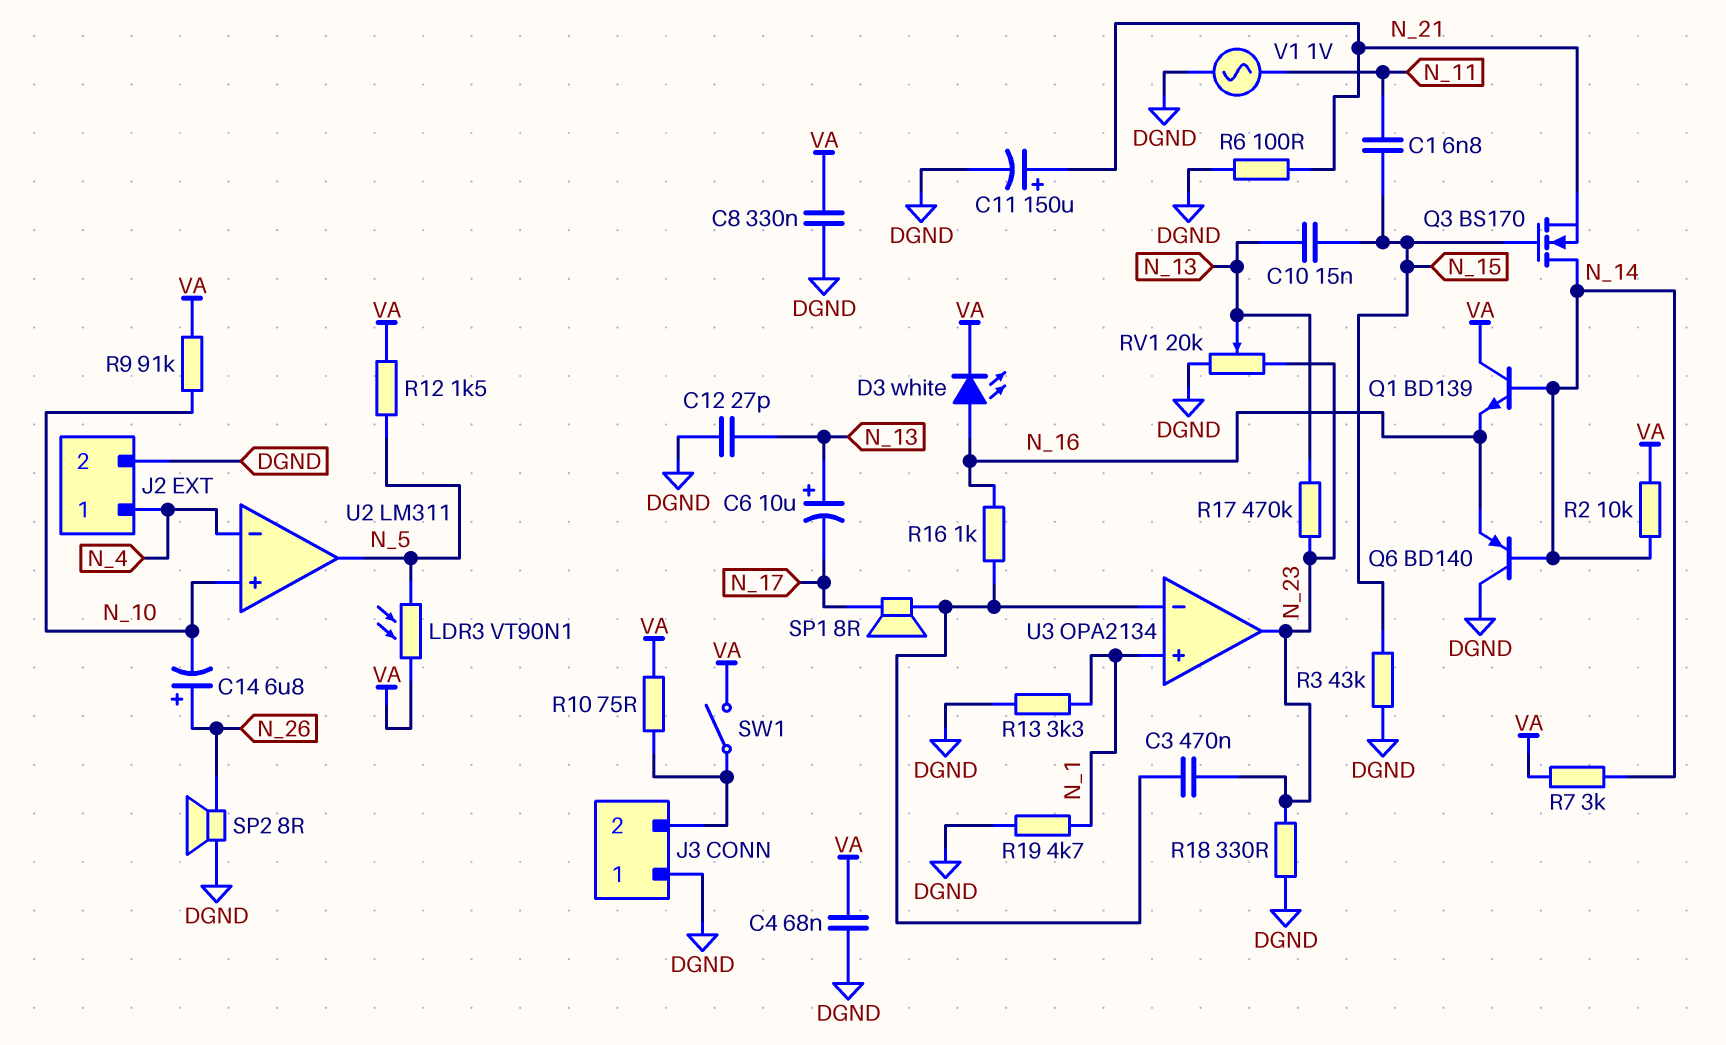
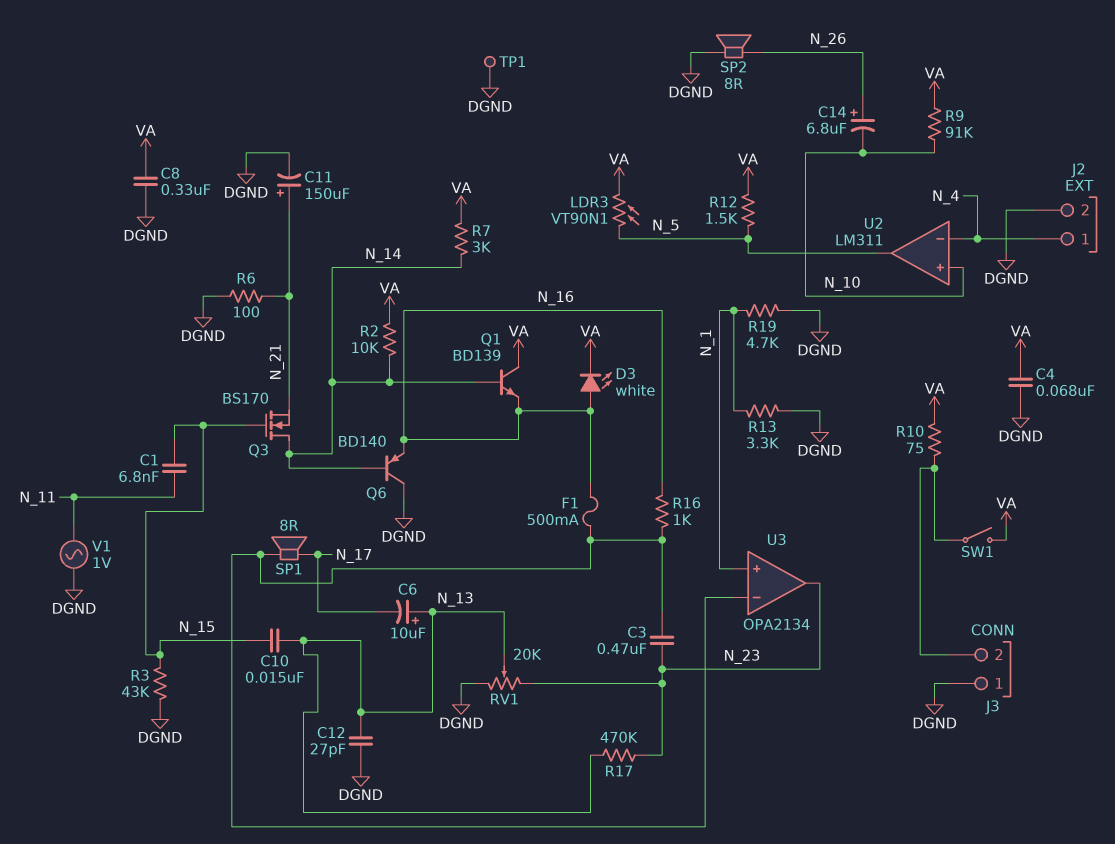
F1: none -> 500mA (N_16, U3/in-)
R18: 330 (DGND, N_23) -> none
TP1: none -> test point (DGND)

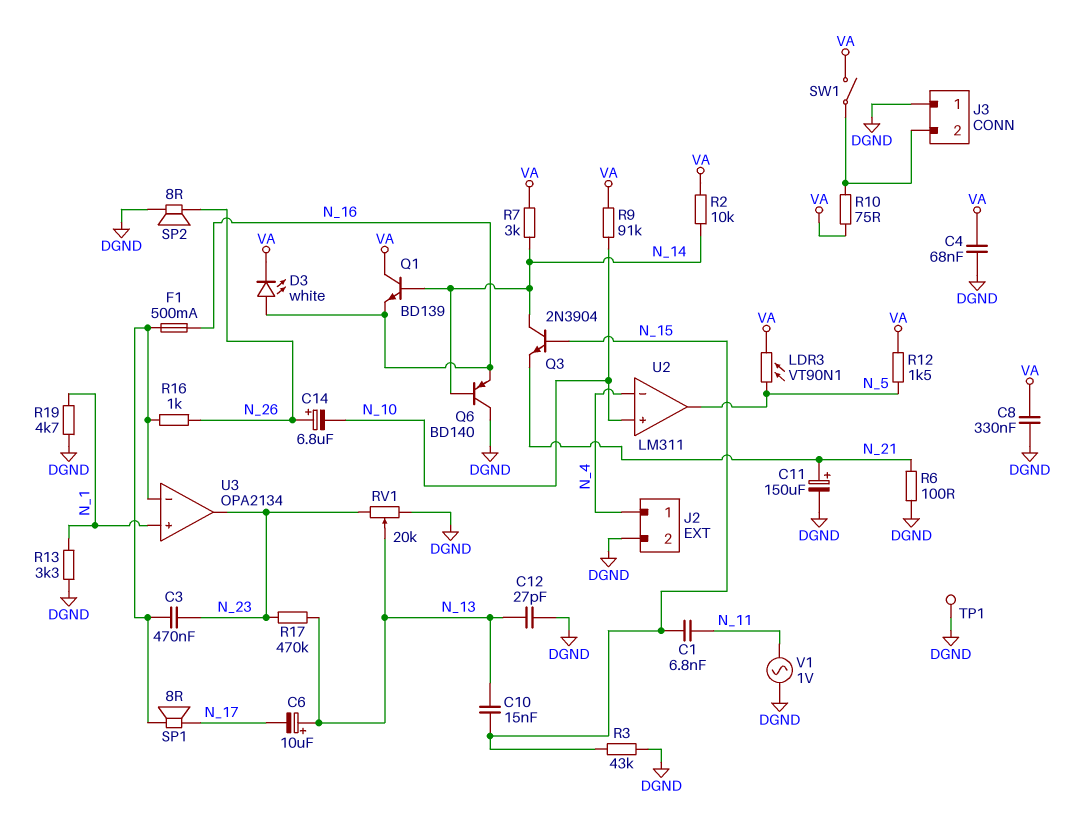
Q3: NMOS BS170 (G N_15, D N_14, S N_21) -> NPN 2N3904 (B N_15, C N_14, E N_21)
R16: 1k (N_16, U3/in-) -> 1k (N_26, U3/in-)

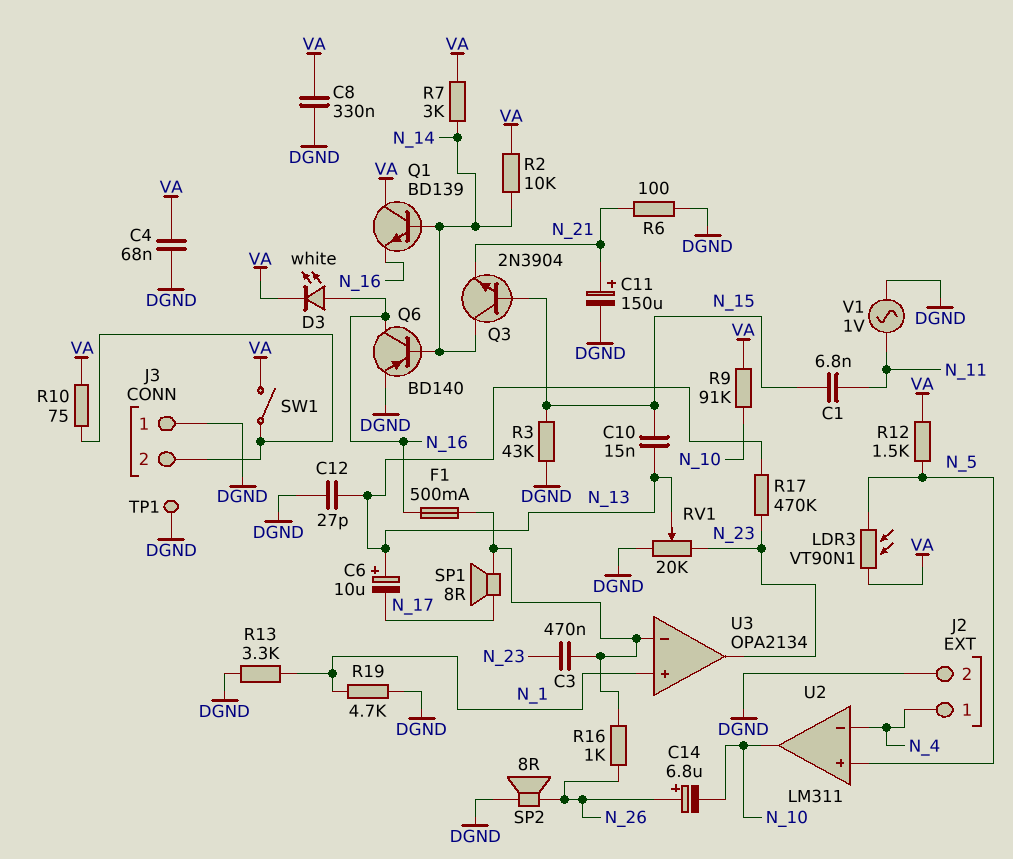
Q6: PNP BD140 (B N_14, C DGND, E N_16) -> PNP BD140 (B N_14, C N_16, E DGND)
U2 pin in+: N_10 -> N_5
U2 pin out: N_5 -> N_10

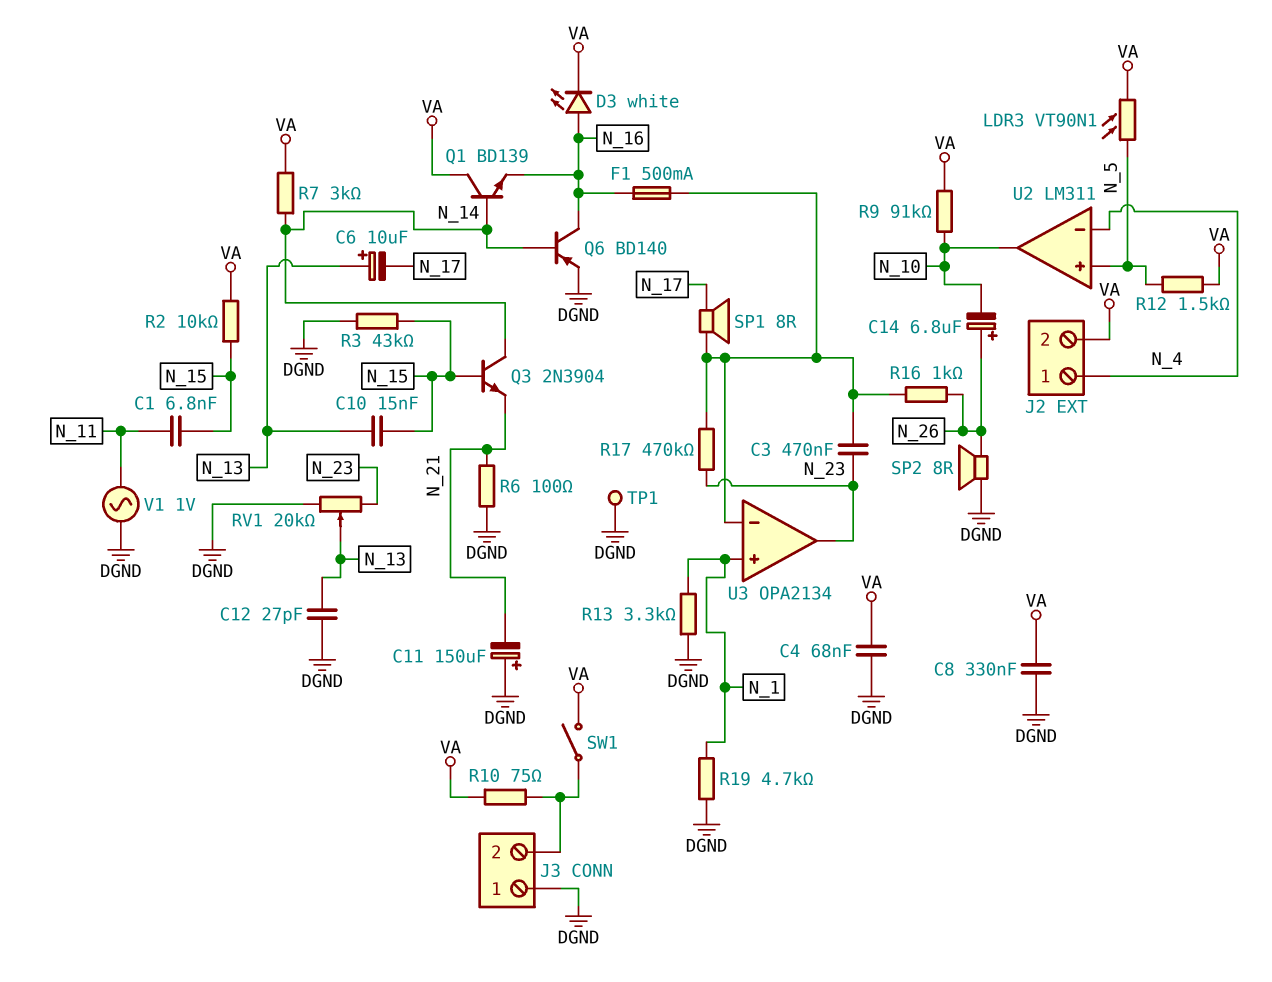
C11: 150uF (plus N_21, minus DGND) -> 150uF (plus DGND, minus N_21)
J2 pin 2: DGND -> VA
R2: 10k (N_14, VA) -> 10k (N_15, VA)
R17: 470k (N_13, N_23) -> 470k (N_23, U3/in-)

